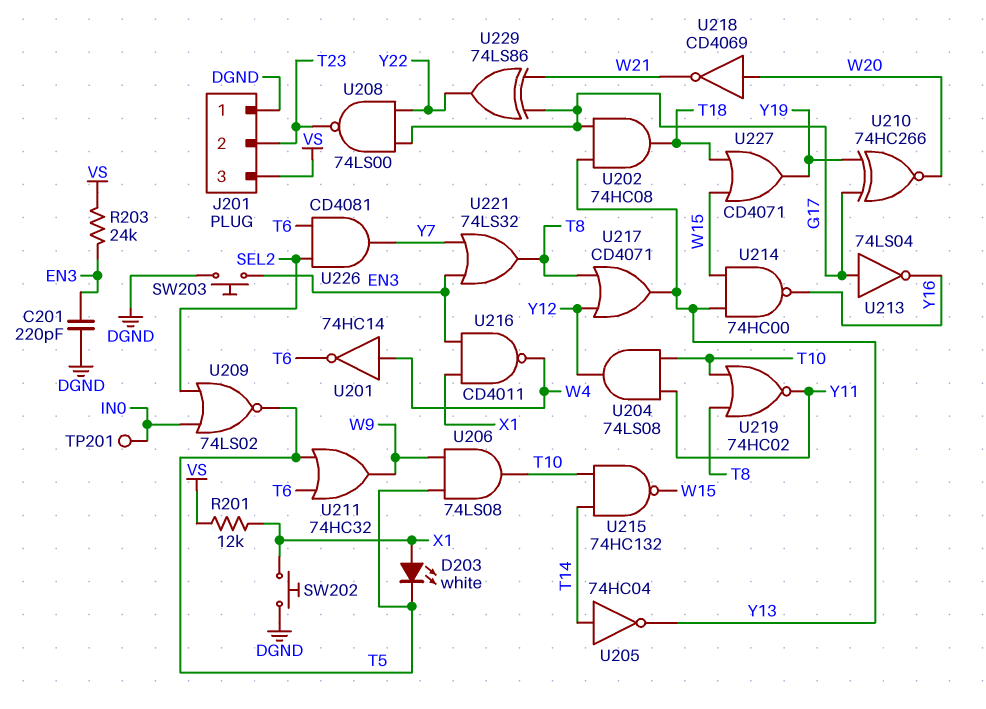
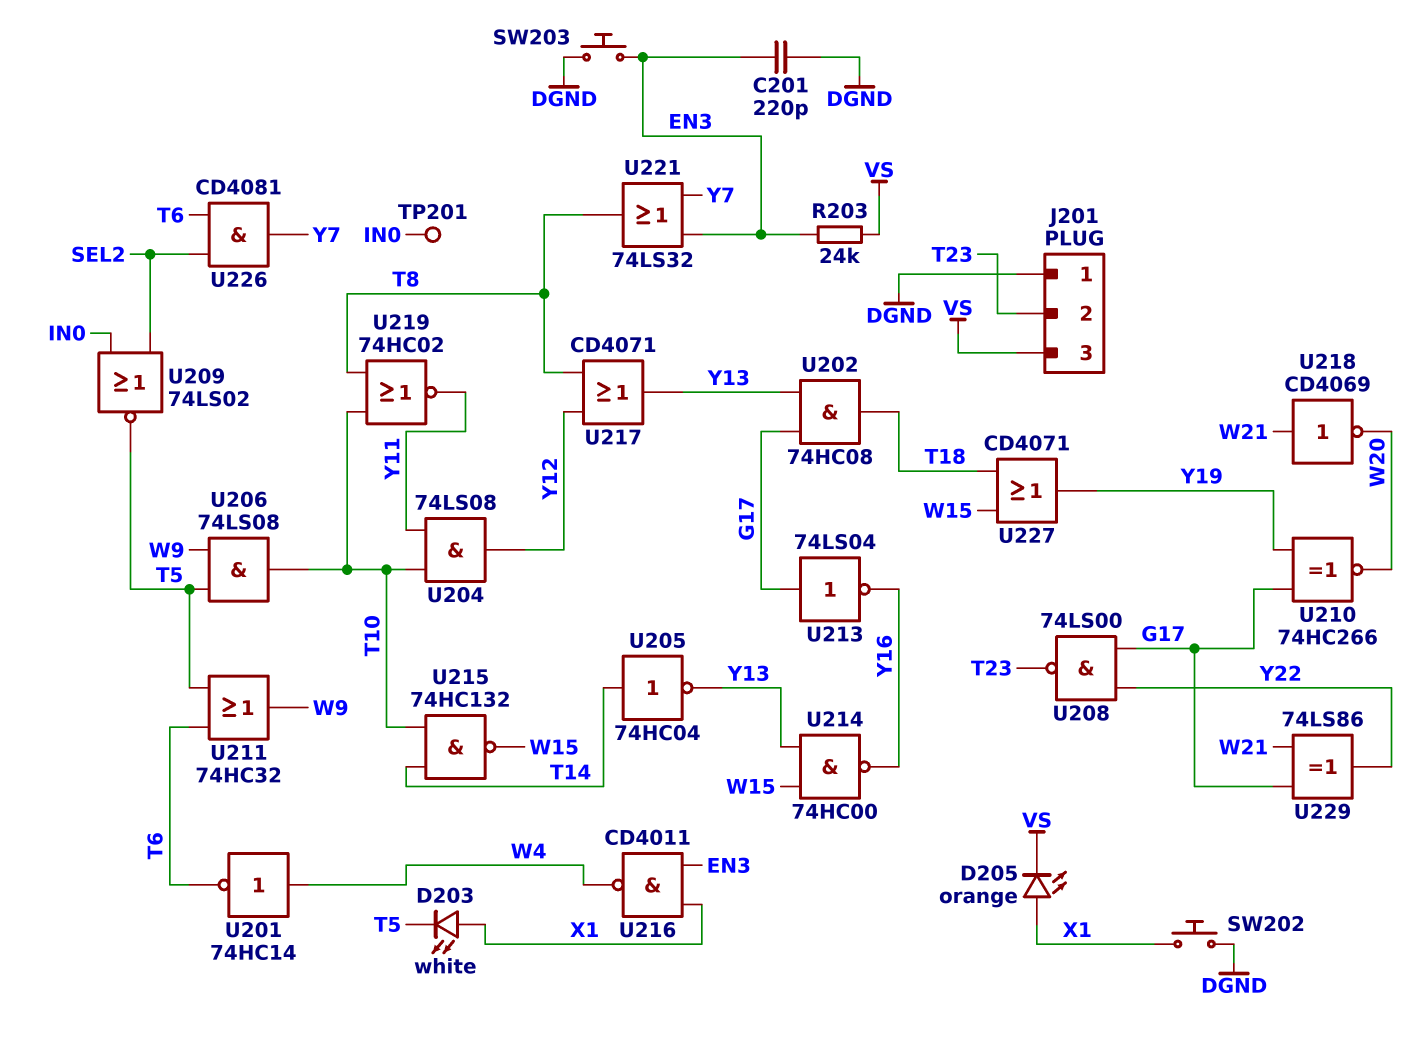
D205: none -> LED orange (A X1, K VS)
R201: 12k (VS, X1) -> none
U218: NOT CD4069 (in W20, out W21) -> NOT CD4069 (in W21, out W20)

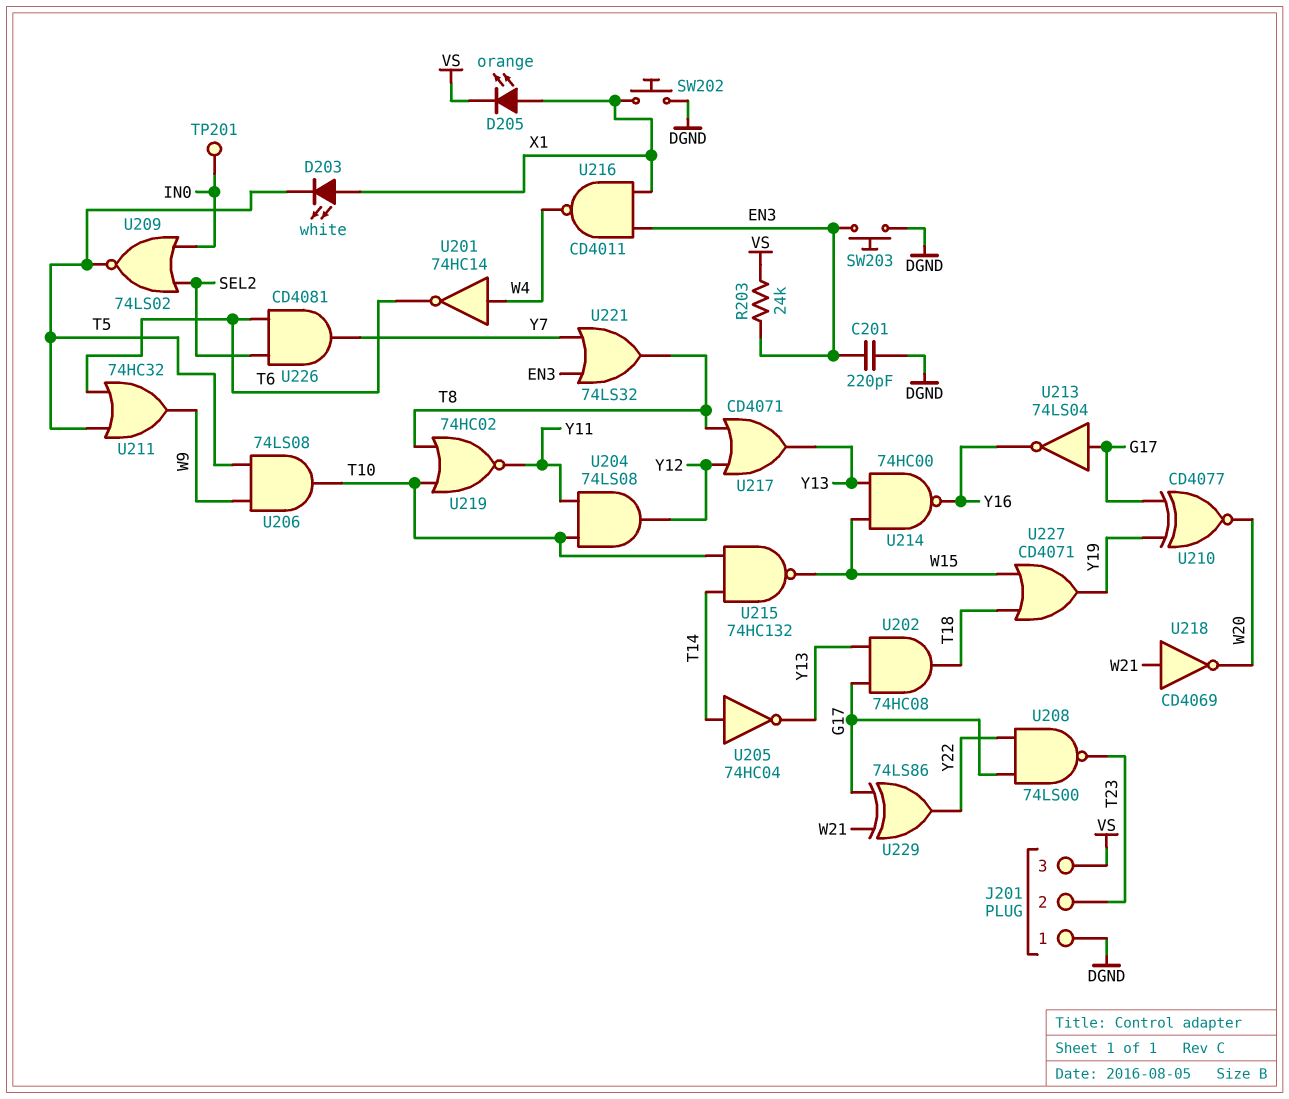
U210: XNOR 74HC266 (in G17, in Y19, out W20) -> XNOR CD4077 (in G17, in Y19, out W20)

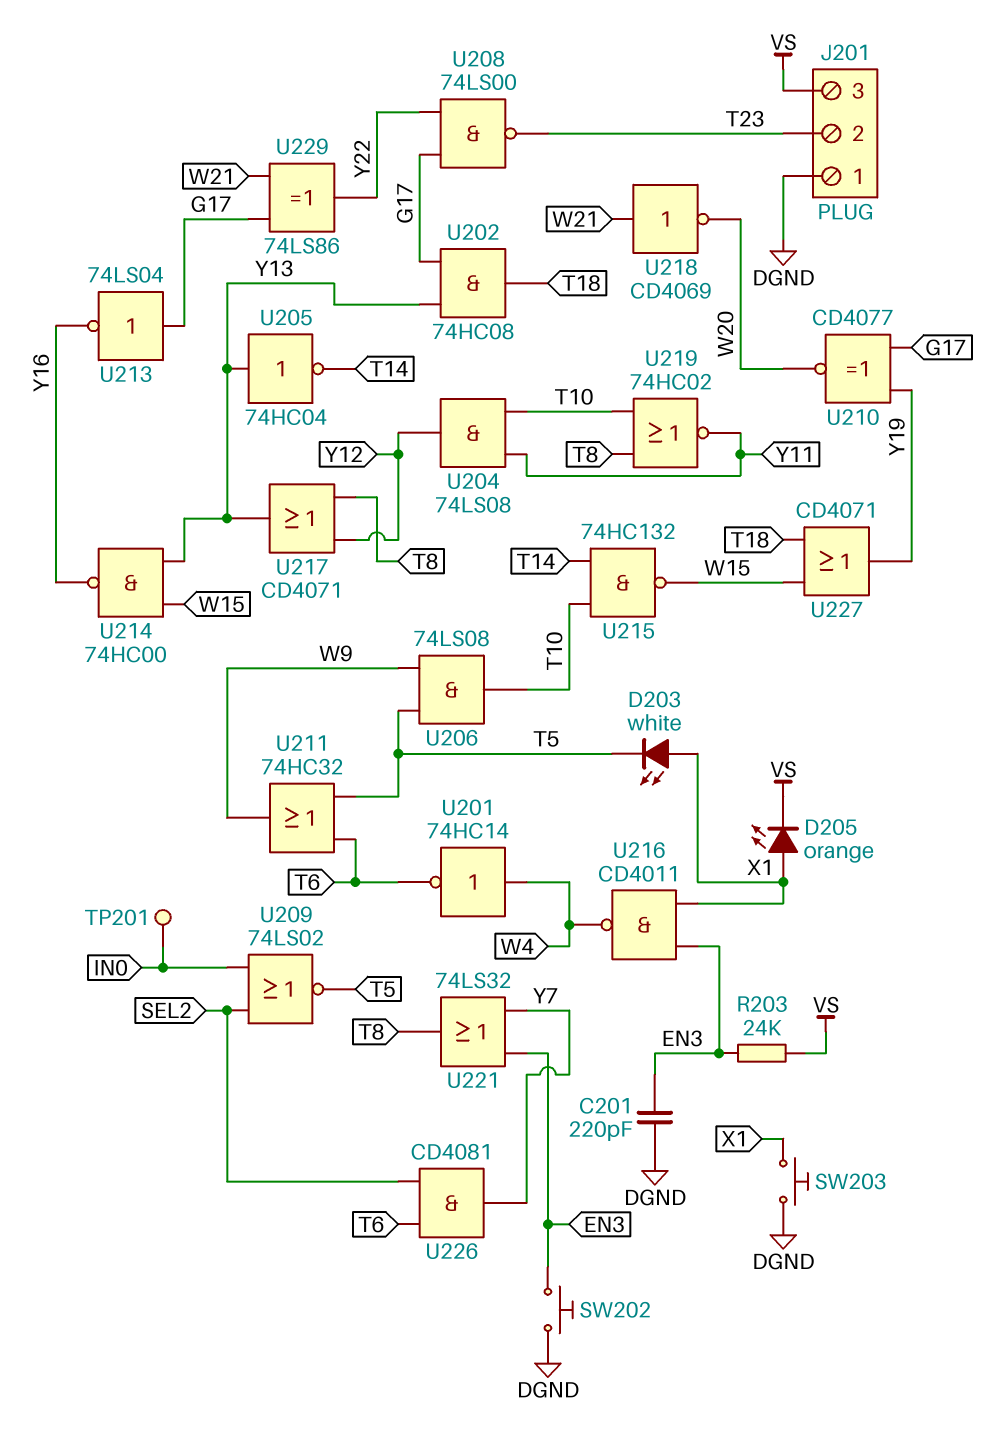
SW202: button (DGND, X1) -> button (DGND, EN3)
SW203: button (DGND, EN3) -> button (DGND, X1)
U205: NOT 74HC04 (in T14, out Y13) -> NOT 74HC04 (in Y13, out T14)

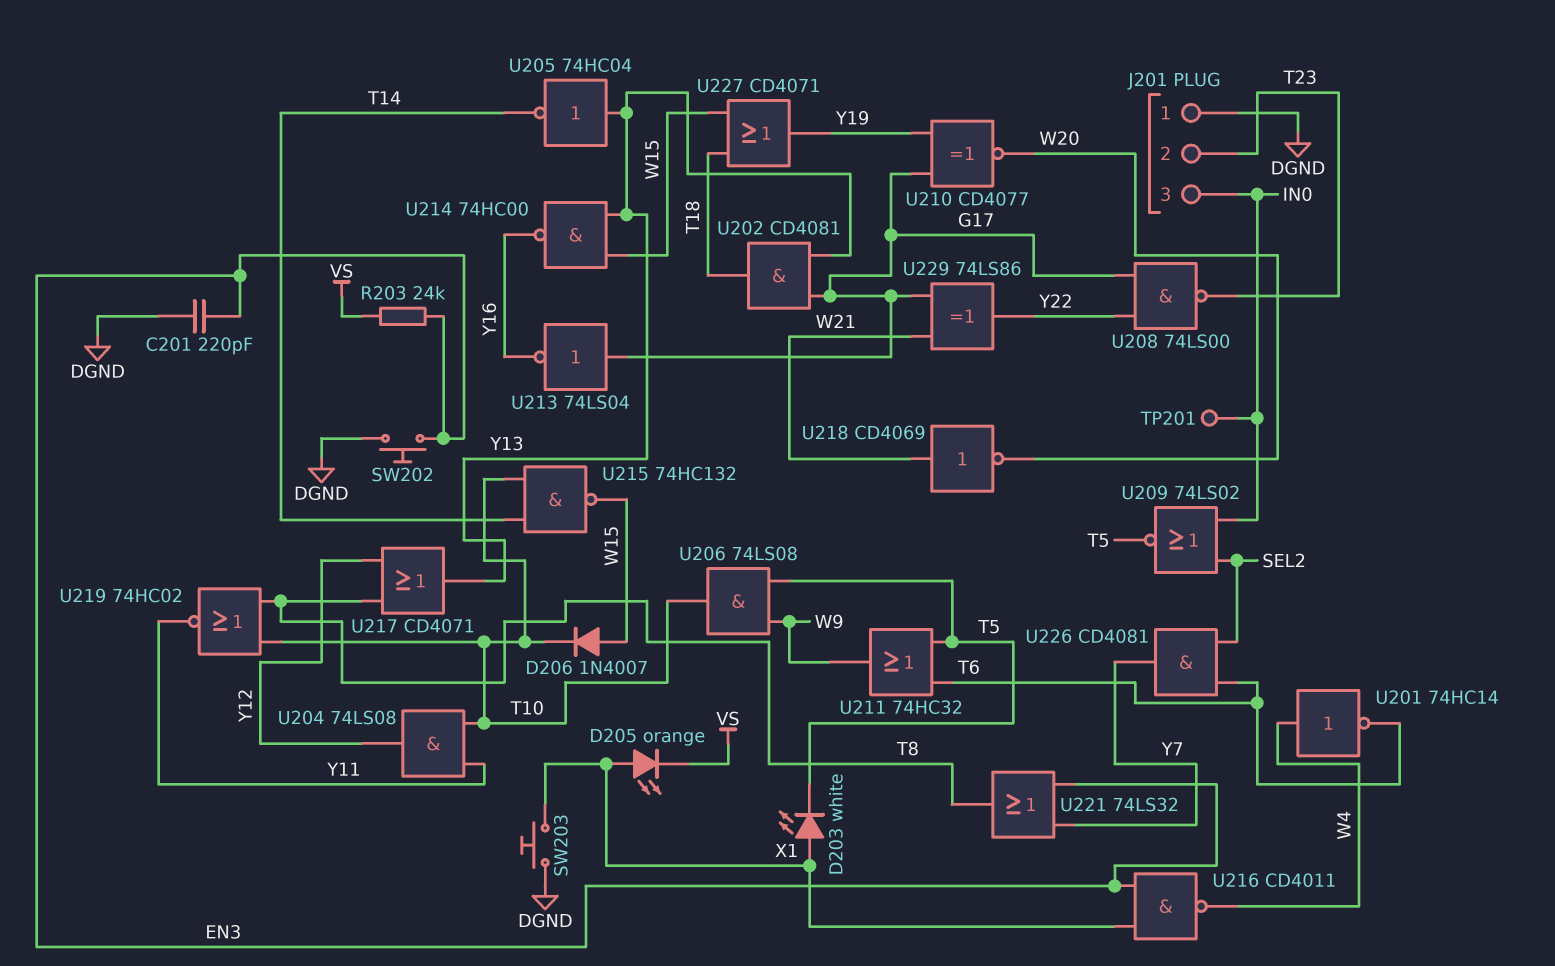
D206: none -> diode 1N4007 (A W15, K T10)
J201 pin 3: VS -> IN0
U202: AND 74HC08 (in G17, in Y13, out T18) -> AND CD4081 (in G17, in Y13, out T18)

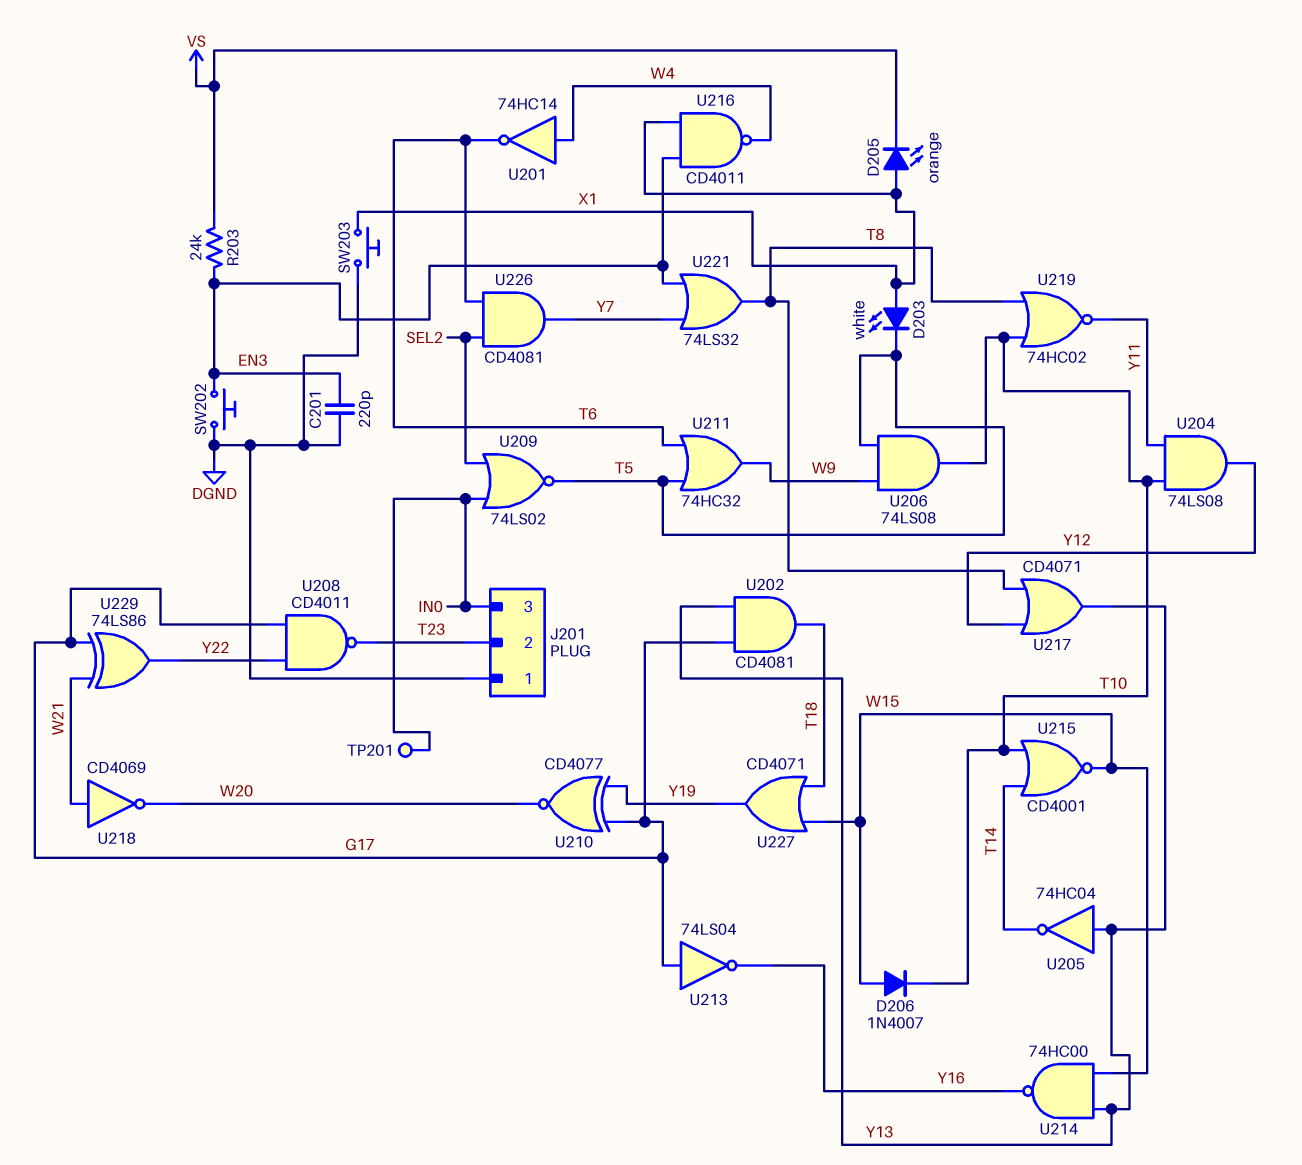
U208: NAND 74LS00 (in G17, in Y22, out T23) -> NAND CD4011 (in G17, in Y22, out T23)
U215: NAND 74HC132 (in T10, in T14, out W15) -> NOR CD4001 (in T10, in T14, out W15)

